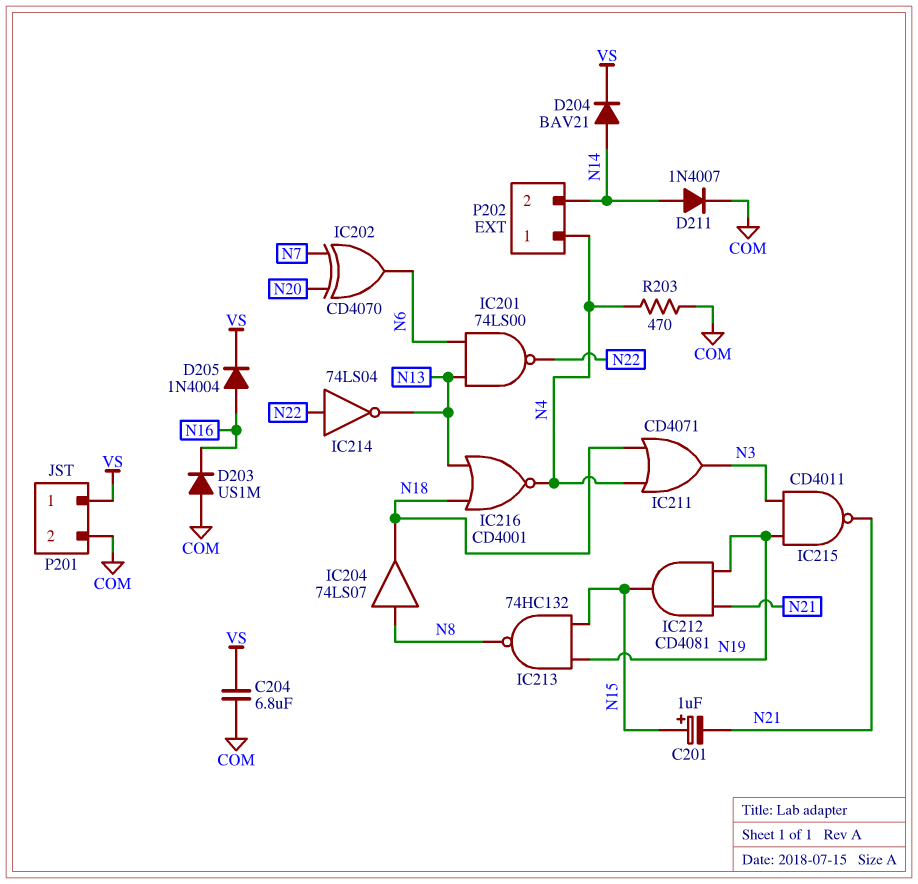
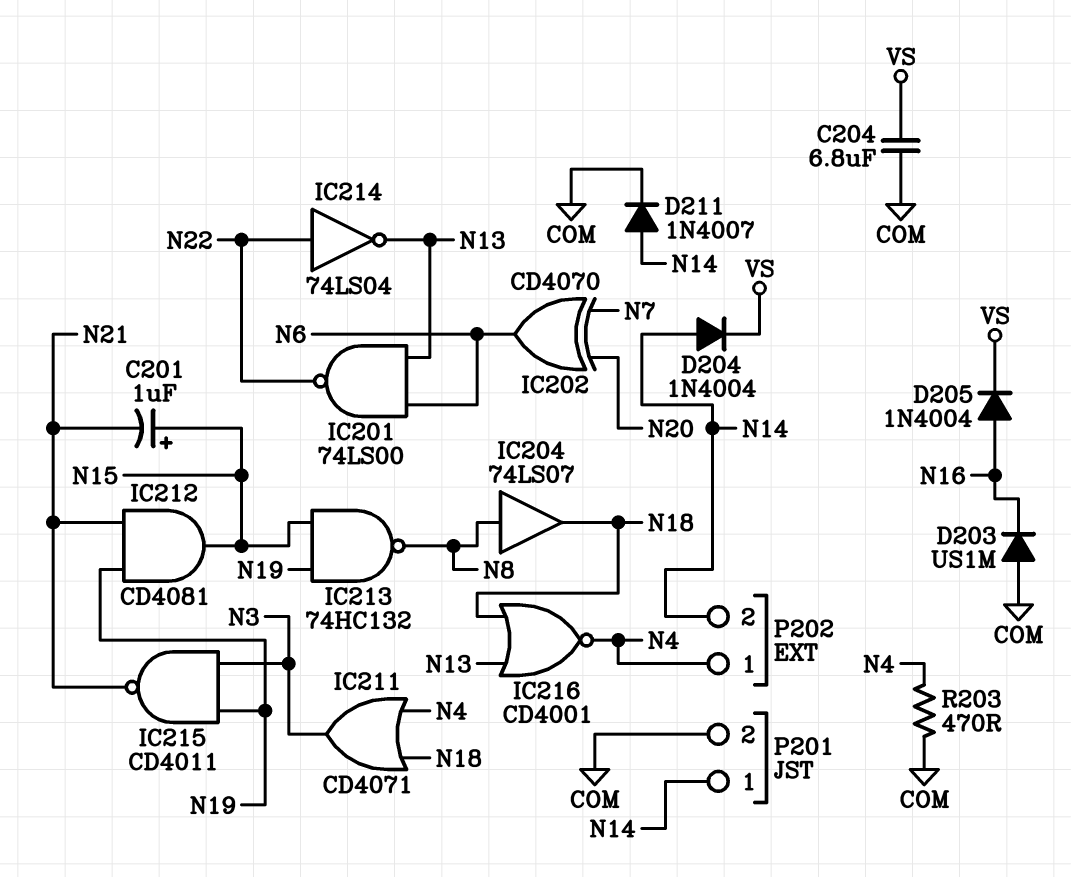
D204: diode BAV21 (A N14, K VS) -> diode 1N4004 (A N14, K VS)
P201 pin 1: VS -> N14

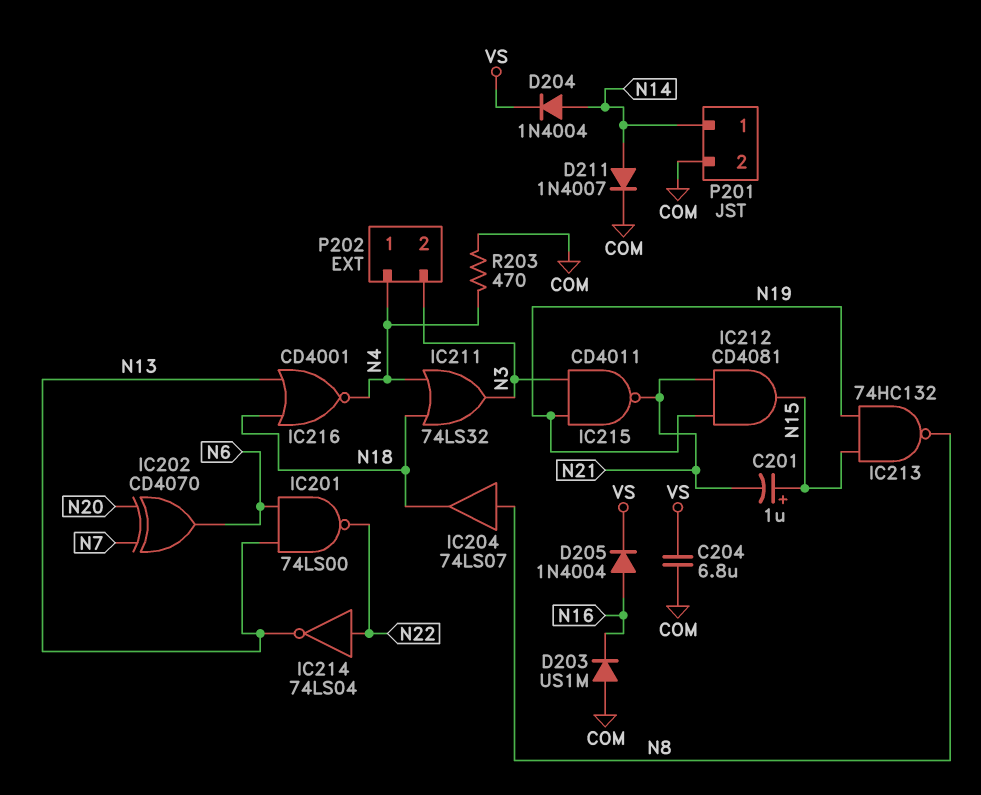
IC211: OR CD4071 (in N4, in N18, out N3) -> OR 74LS32 (in N4, in N18, out N3)
P202 pin 2: N14 -> N3

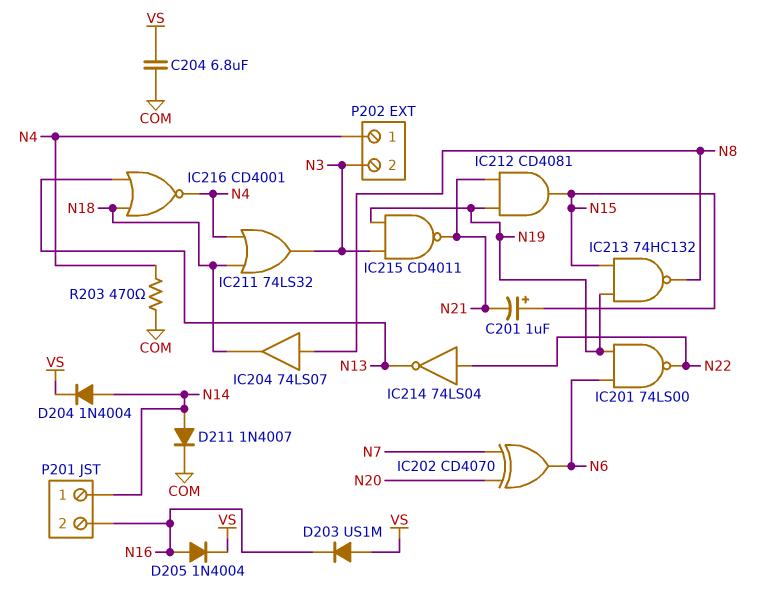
D203: diode US1M (A COM, K N16) -> diode US1M (A VS, K N16)
IC201: NAND 74LS00 (in N6, in N13, out N22) -> NAND 74LS00 (in N6, in N19, out N22)
P201 pin 2: COM -> N16

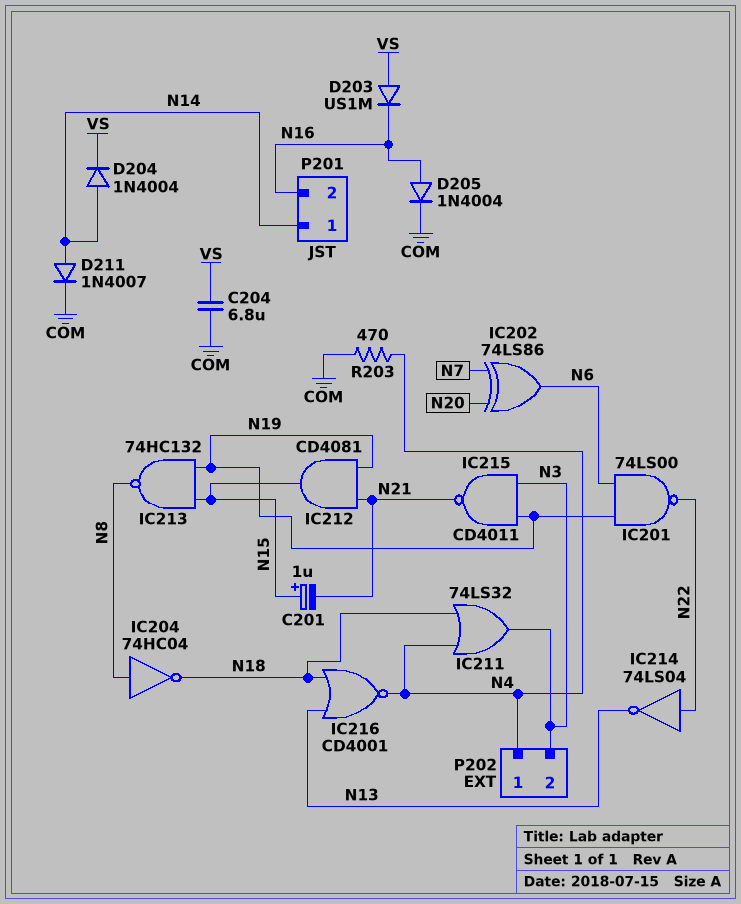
D205: diode 1N4004 (A N16, K VS) -> diode 1N4004 (A N16, K COM)
IC202: XOR CD4070 (in N7, in N20, out N6) -> XOR 74LS86 (in N7, in N20, out N6)
IC204: buffer 74LS07 (in N8, out N18) -> NOT 74HC04 (in N8, out N18)

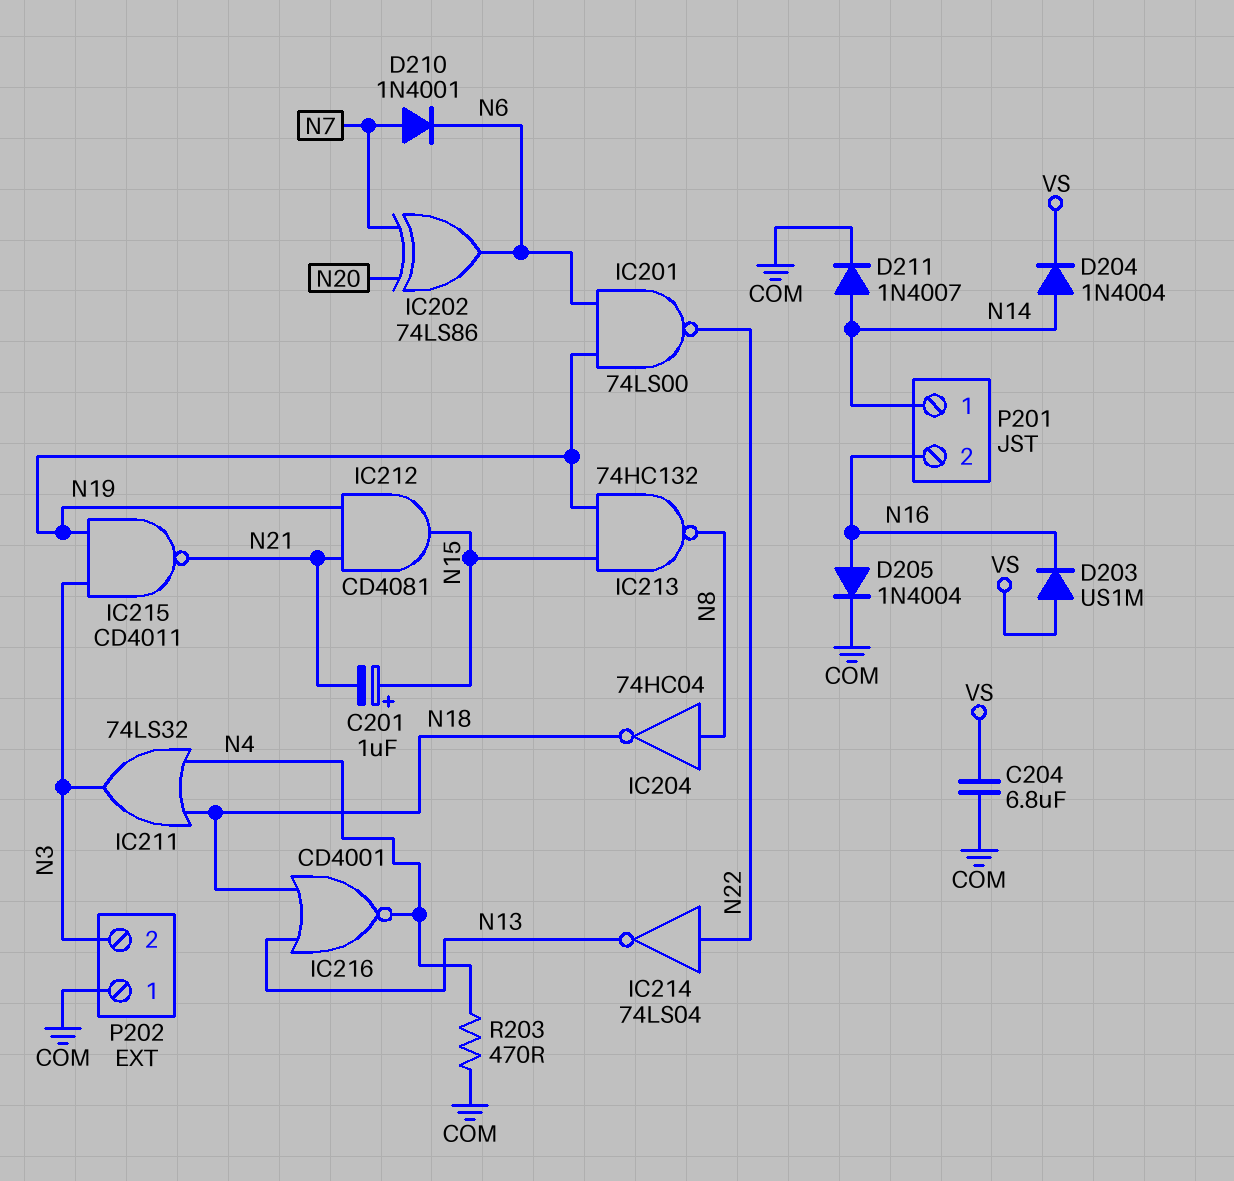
D210: none -> diode 1N4001 (A N7, K N6)
P202 pin 1: N4 -> COM

